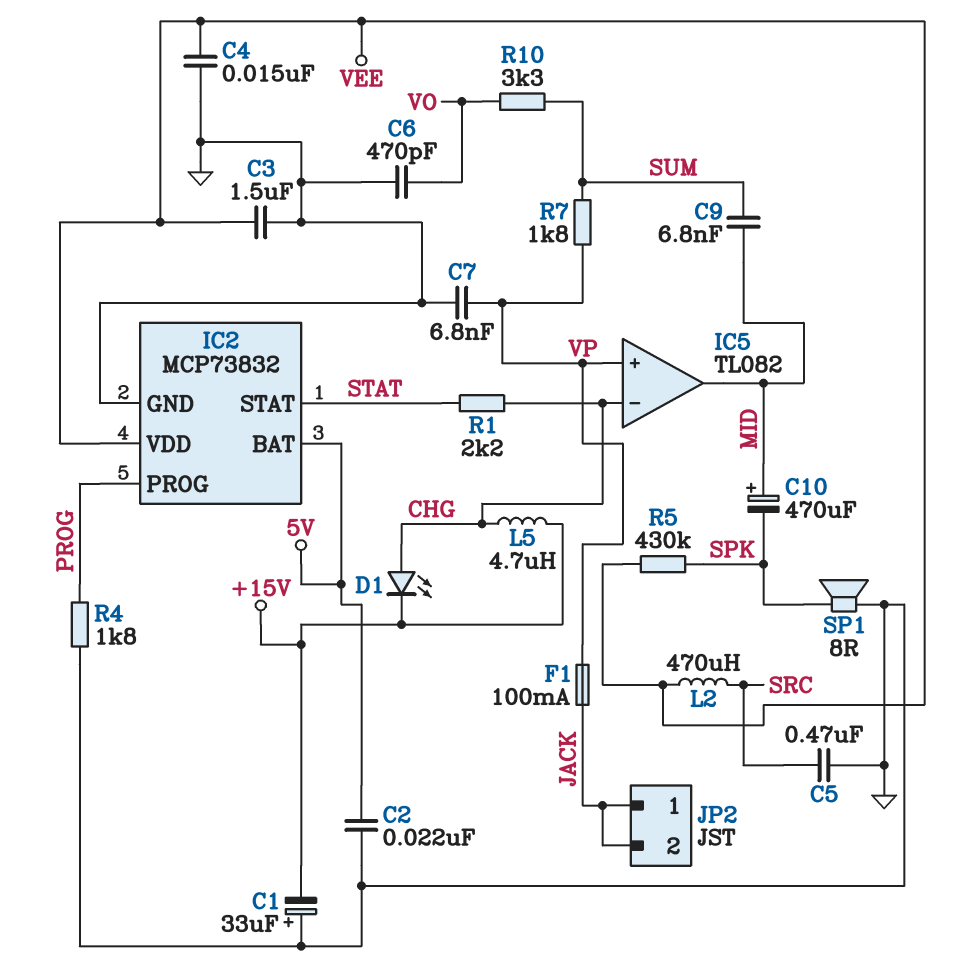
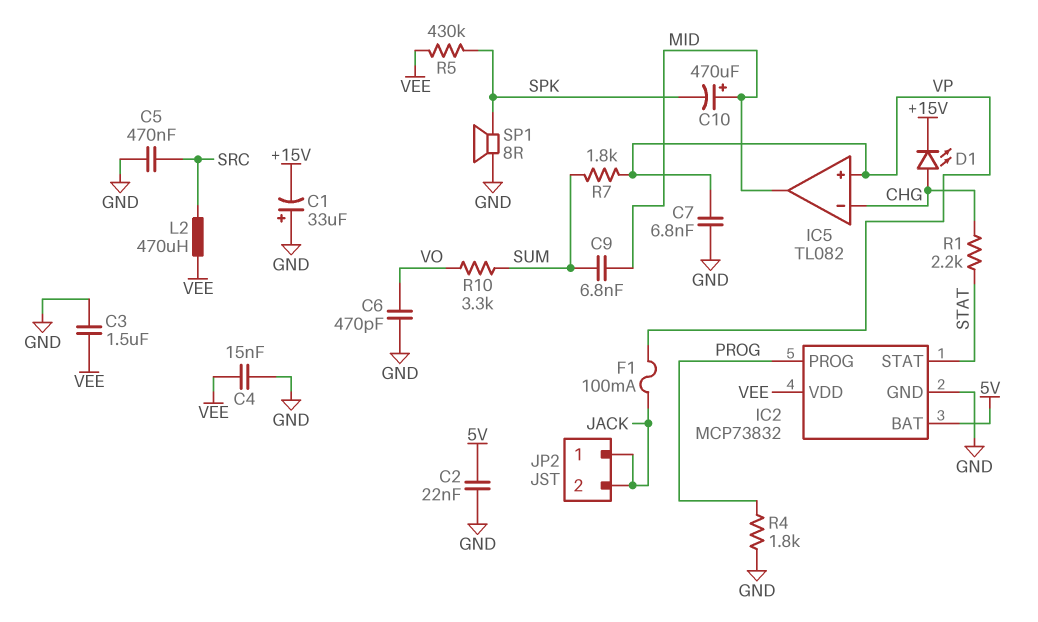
L5: 4.7uH (+15V, CHG) -> none

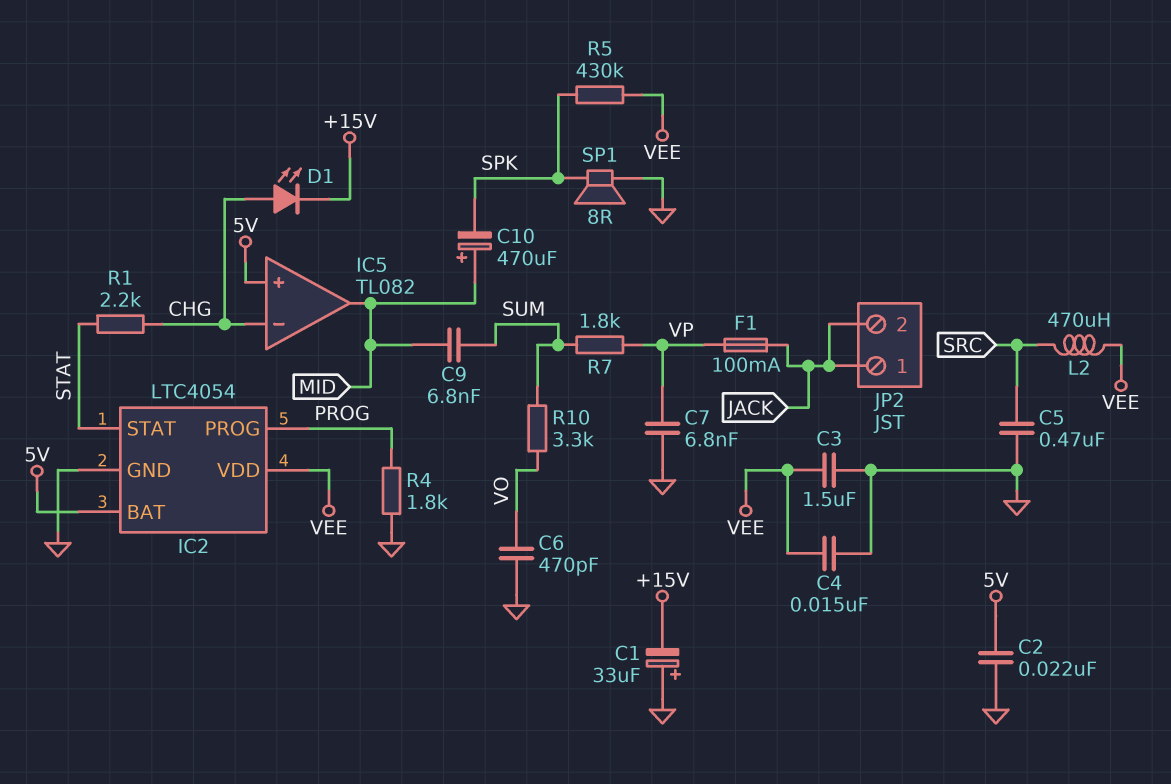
IC2: MCP73832 -> LTC4054
IC5 pin in+: VP -> 5V

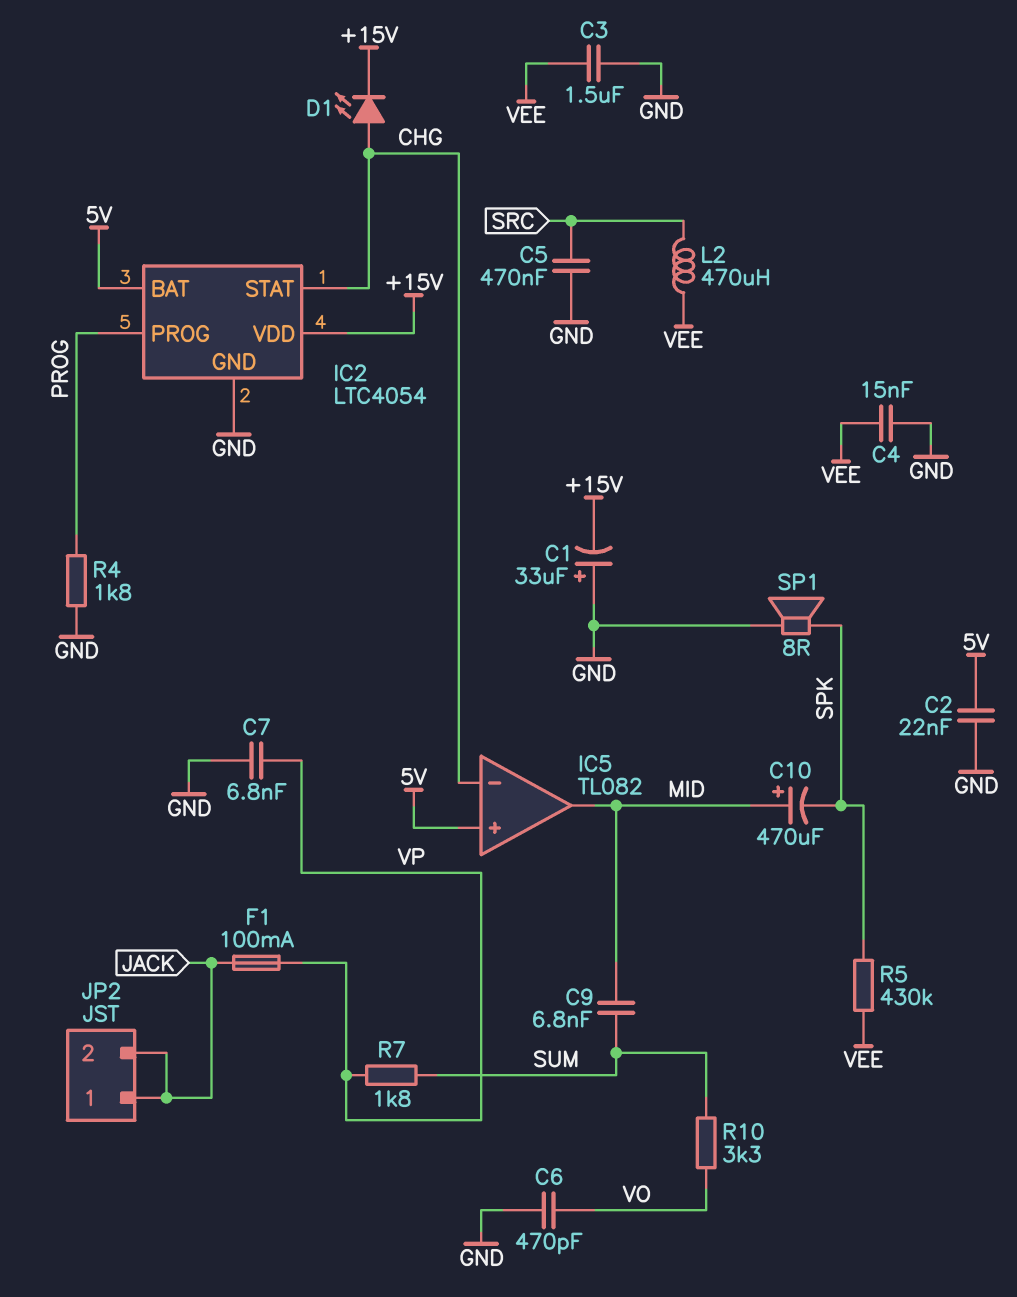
IC2 pin STAT: STAT -> CHG
IC2 pin VDD: VEE -> +15V
R1: 2.2k (CHG, STAT) -> none

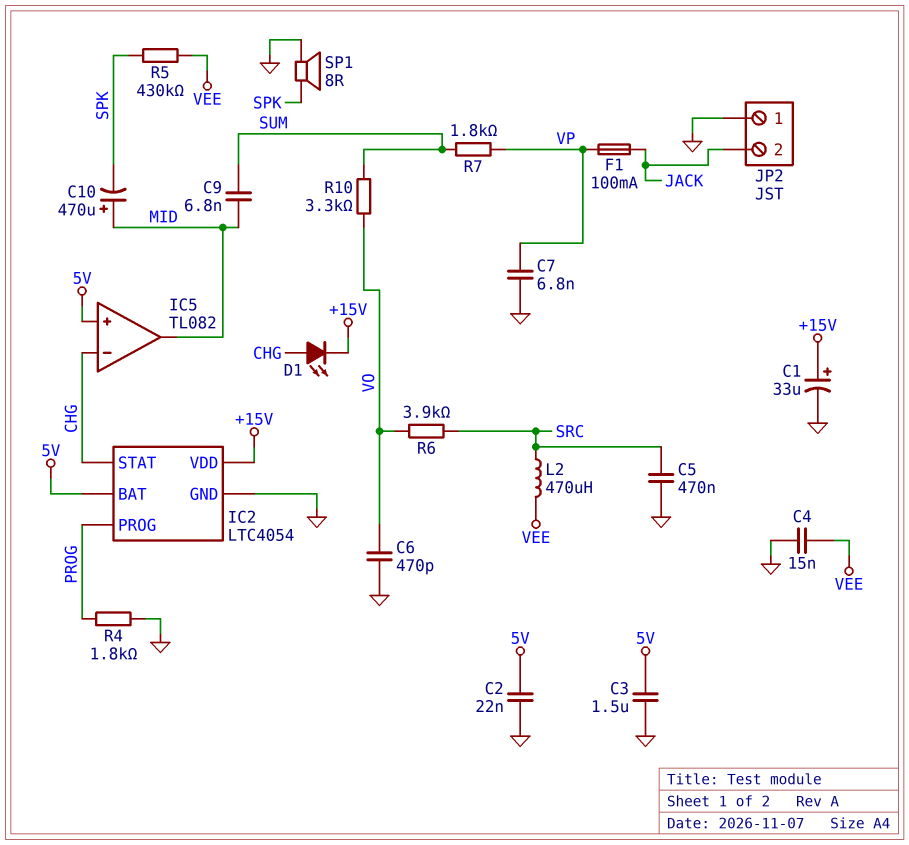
C1: 33uF (plus GND, minus +15V) -> 33uF (plus +15V, minus GND)
C3: 1.5uF (GND, VEE) -> 1.5uF (5V, GND)
JP2 pin 1: JACK -> GND
R6: none -> 3.9k (SRC, VO)

